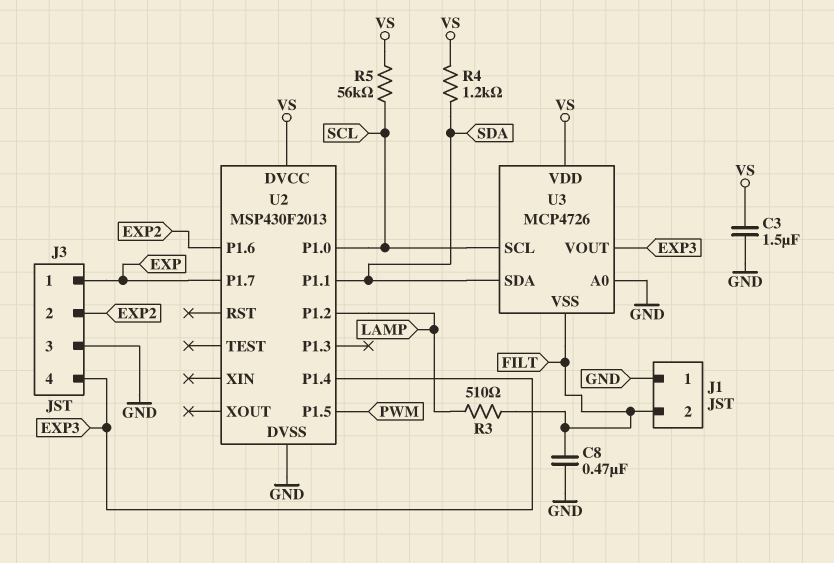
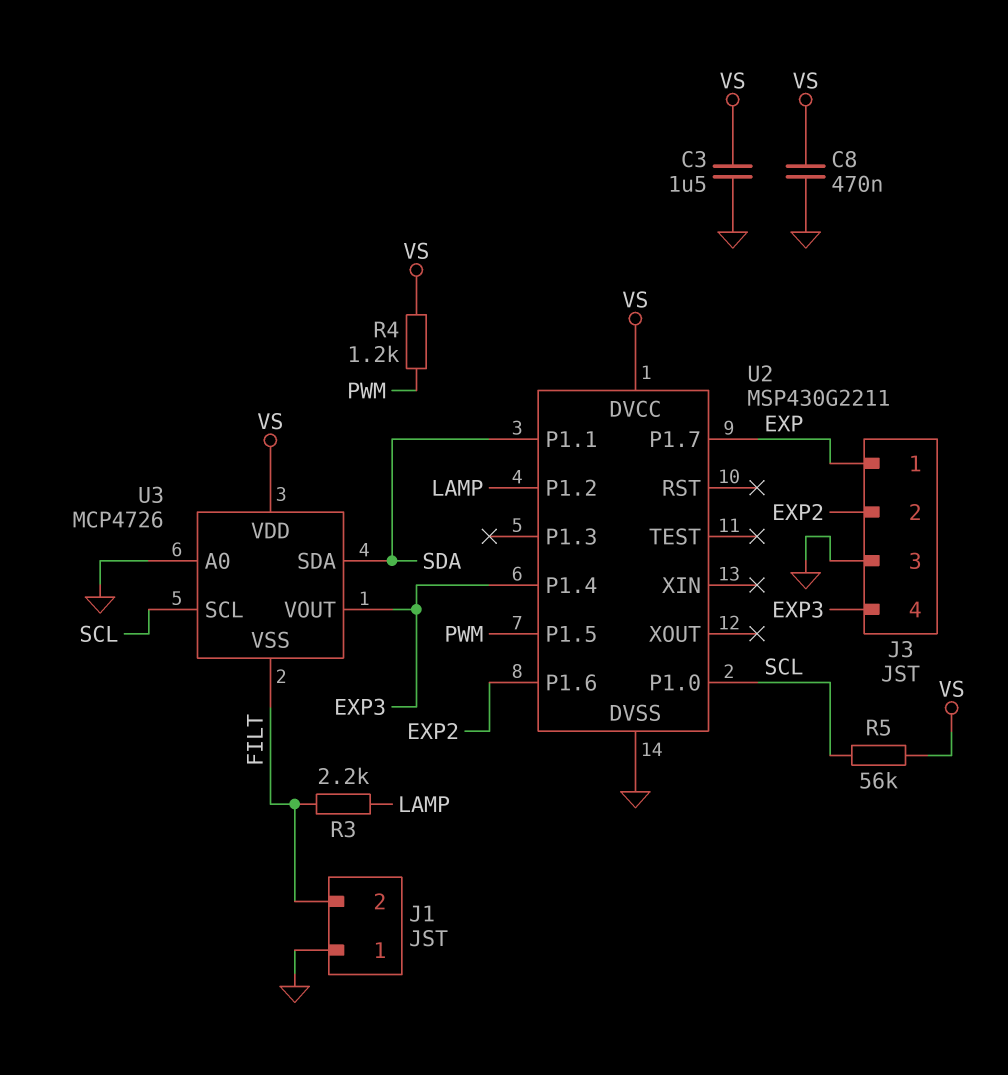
C8: 470nF (FILT, GND) -> 470nF (GND, VS)
R3: 510 (FILT, LAMP) -> 2.2k (FILT, LAMP)
R4: 1.2k (SDA, VS) -> 1.2k (PWM, VS)
U2: MSP430F2013 -> MSP430G2211

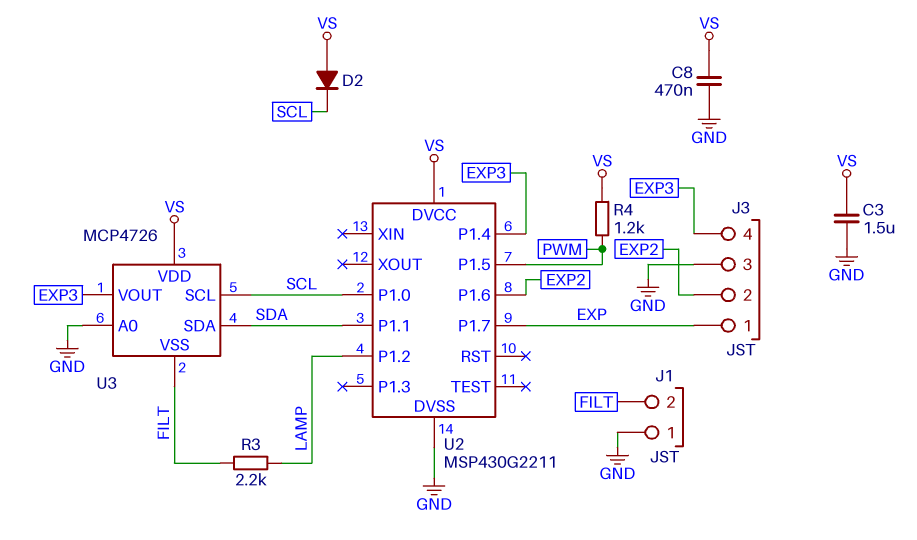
D2: none -> diode (A VS, K SCL)
R5: 56k (SCL, VS) -> none

